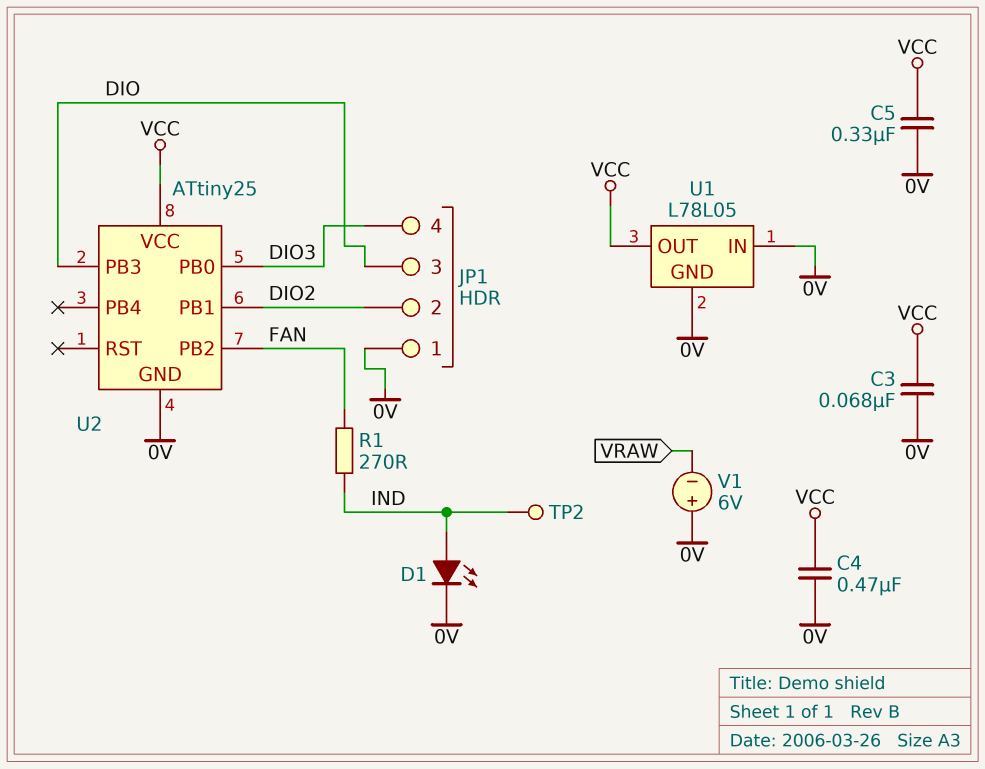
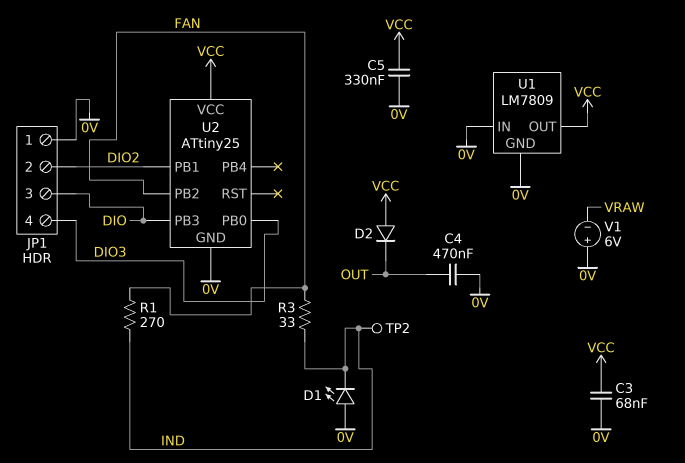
C4: 470nF (0V, VCC) -> 470nF (0V, OUT)
D1: LED (A IND, K 0V) -> LED (A 0V, K IND)
D2: none -> diode (A VCC, K OUT)
R3: none -> 33 (FAN, IND)
U1: L78L05 -> LM7809

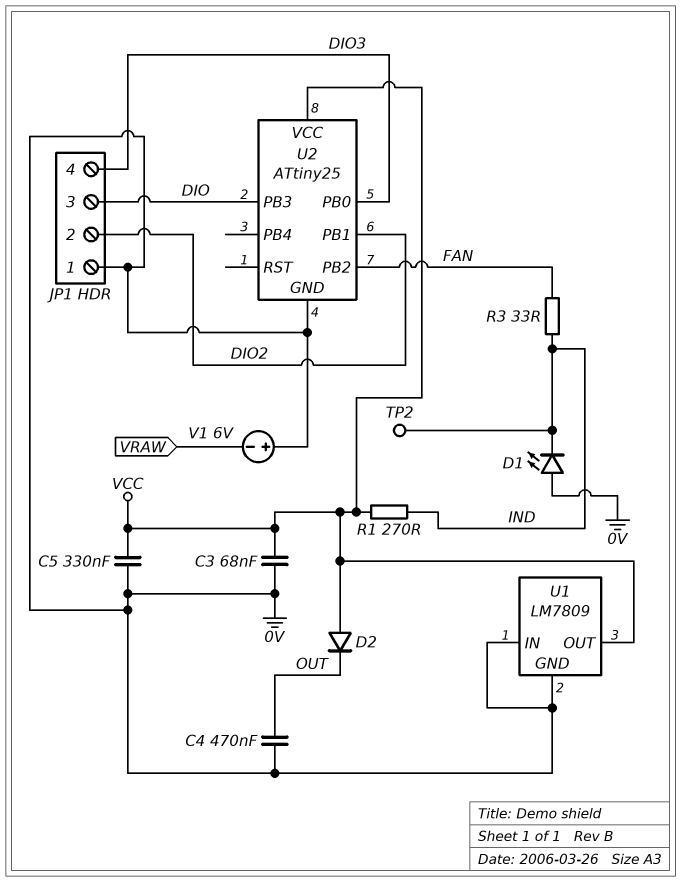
R1: 270 (FAN, IND) -> 270 (IND, VCC)

